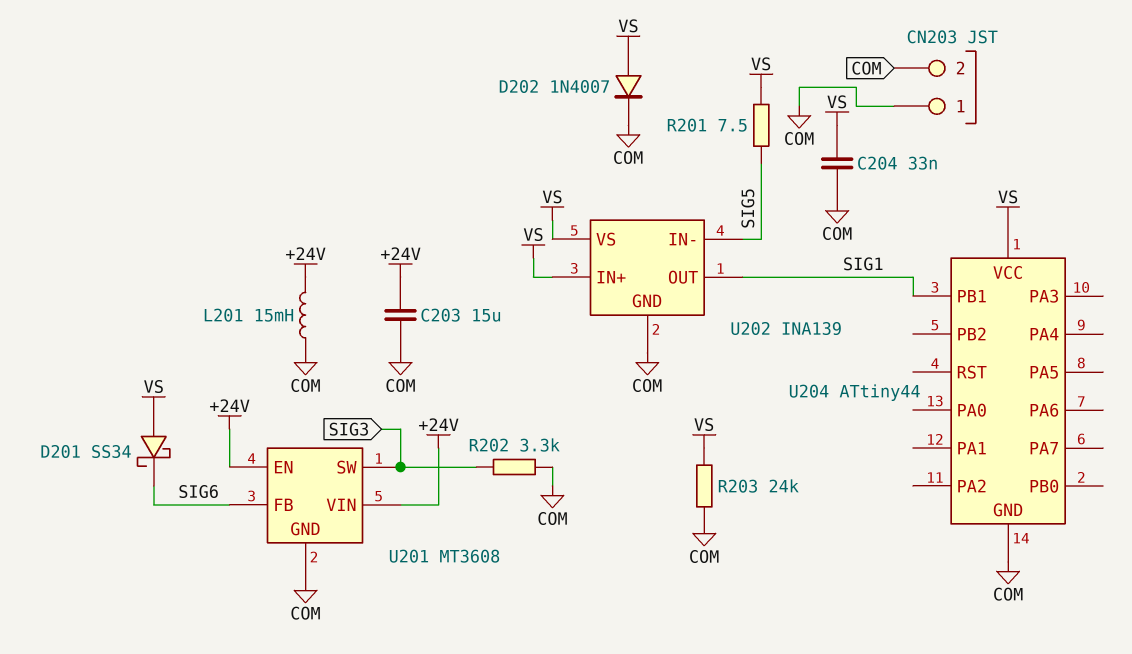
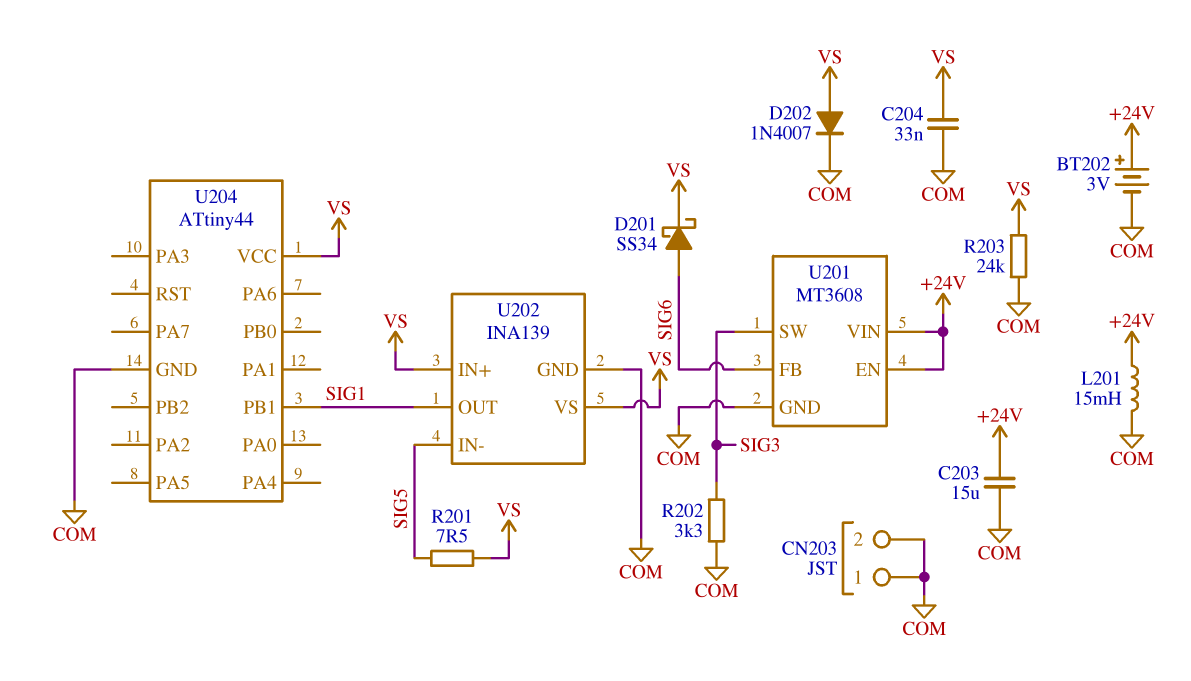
BT202: none -> 3V (plus +24V, minus COM)
D201: schottky SS34 (A VS, K SIG6) -> schottky SS34 (A SIG6, K VS)

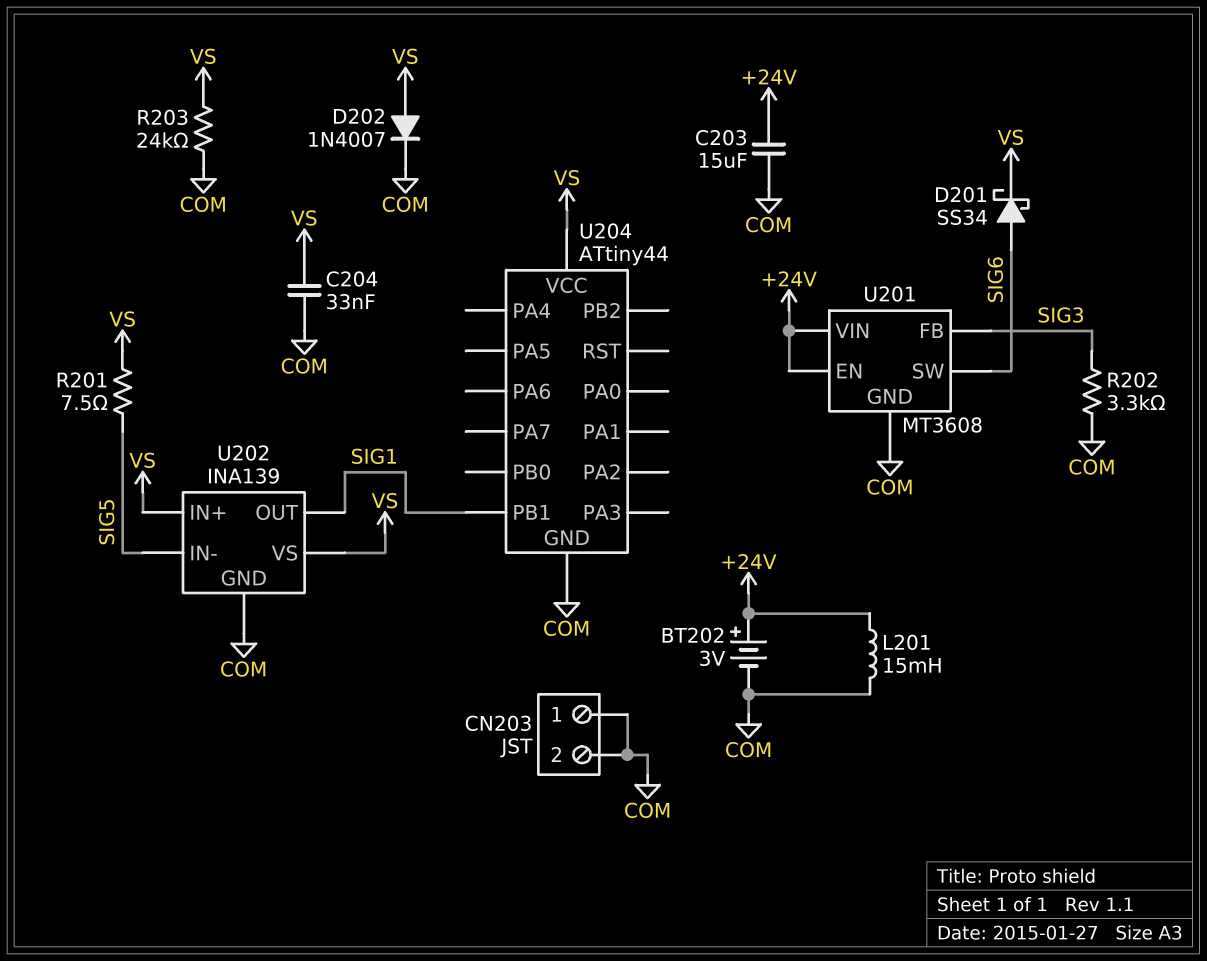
U201 pin FB: SIG6 -> SIG3
U201 pin SW: SIG3 -> SIG6

